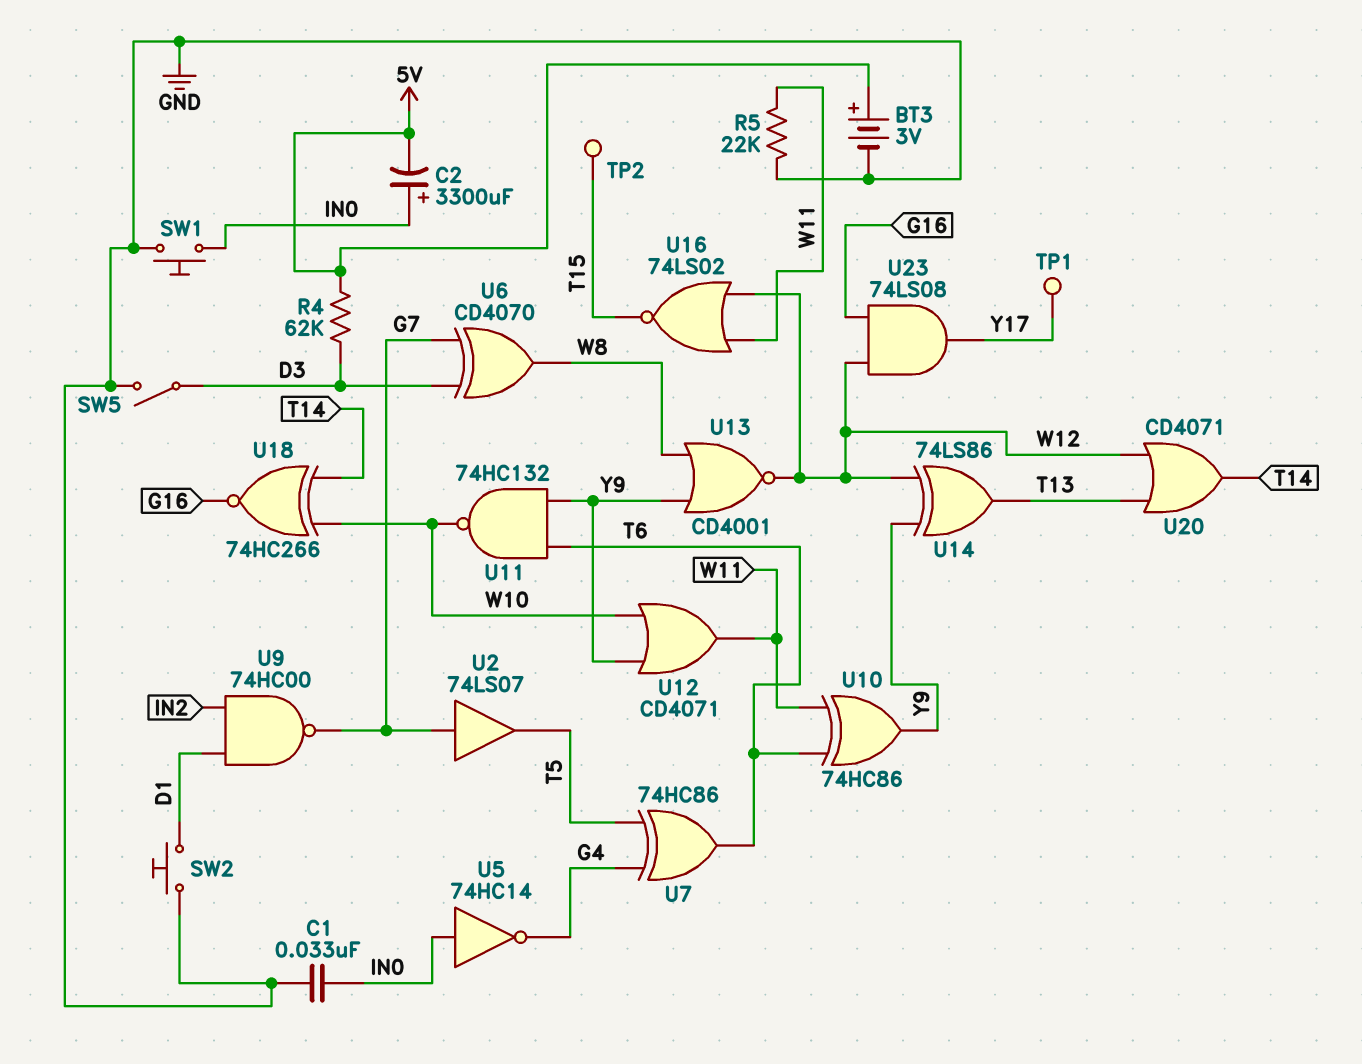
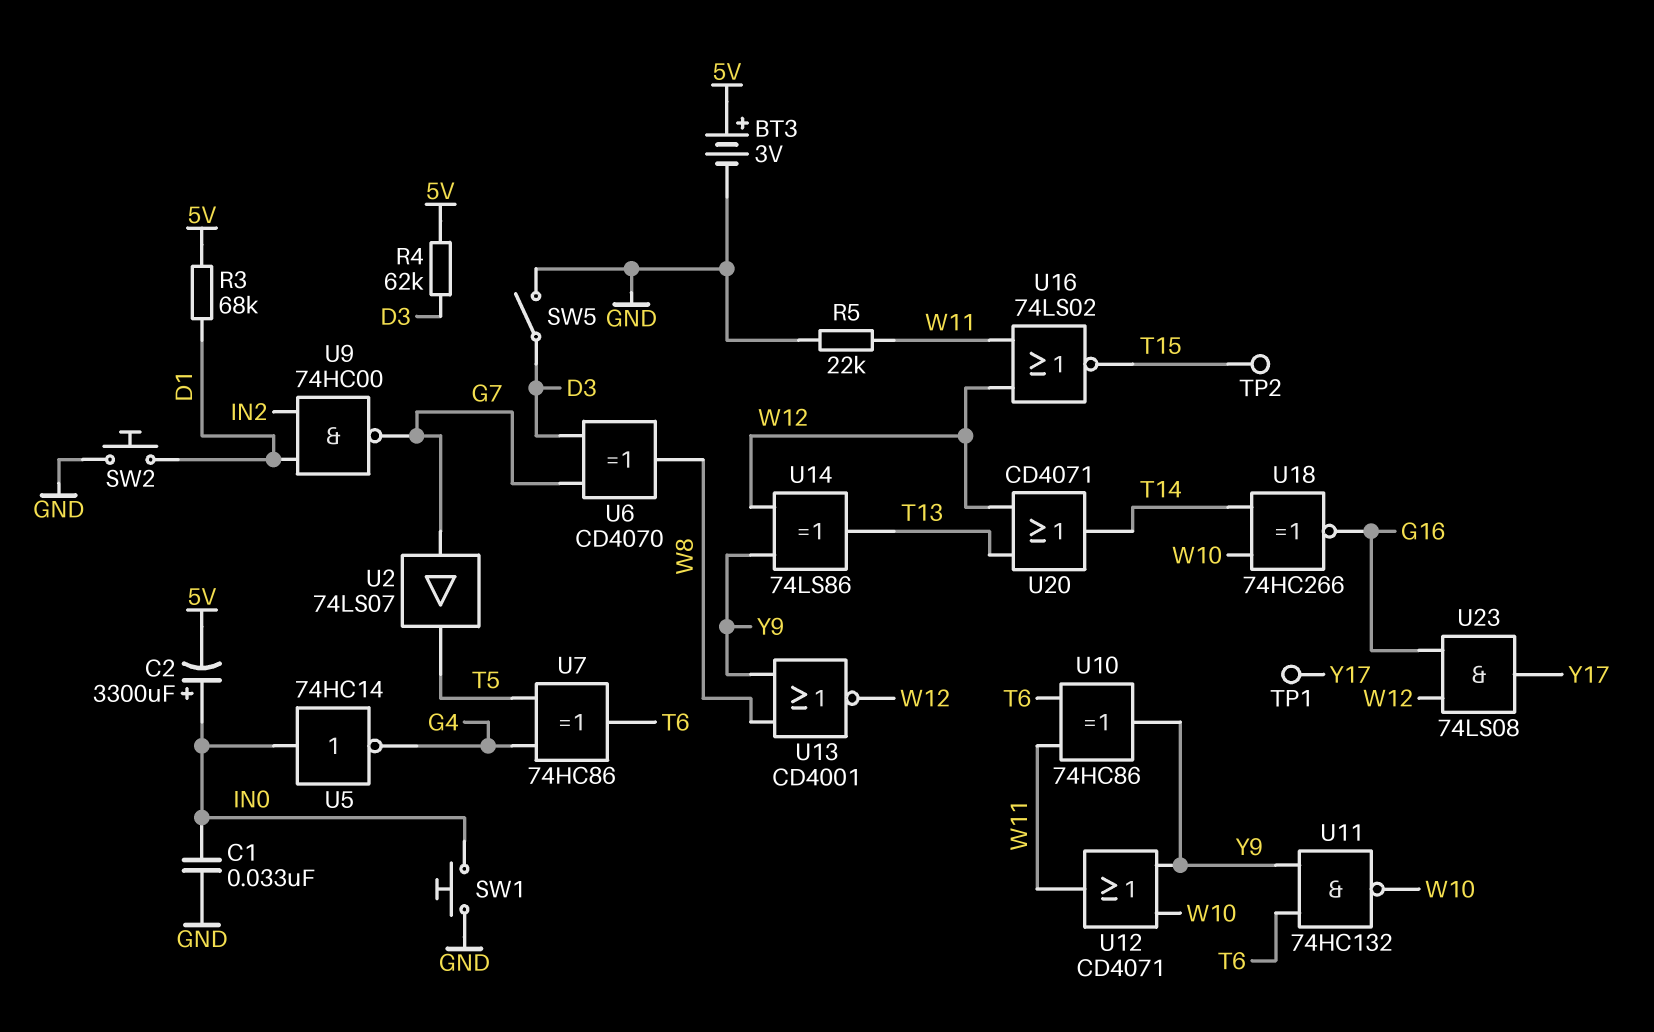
R3: none -> 68k (5V, D1)

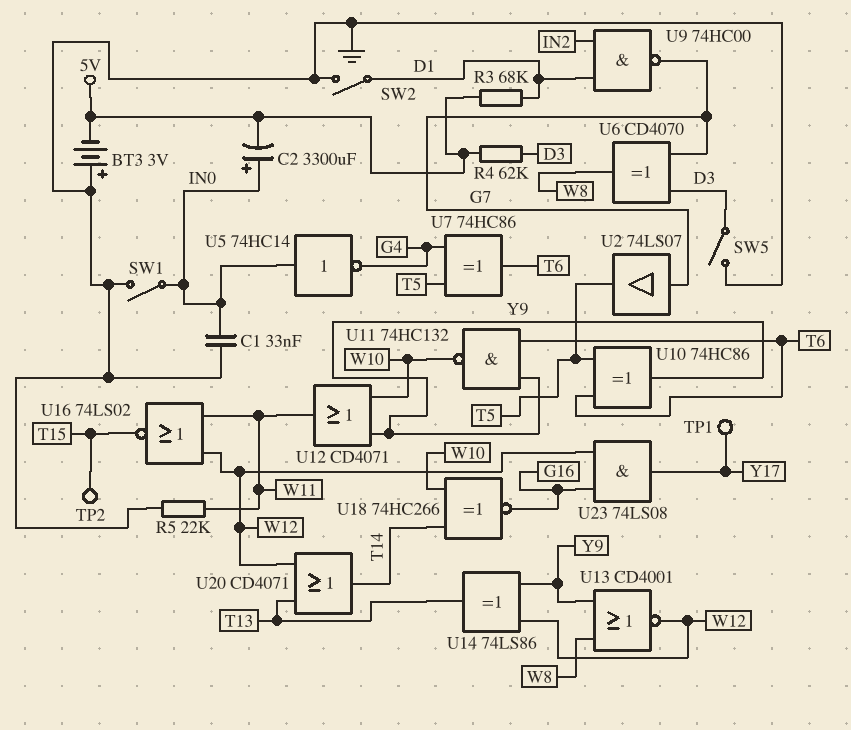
BT3: 3V (plus 5V, minus GND) -> 3V (plus GND, minus 5V)
SW1: button (GND, IN0) -> switch (GND, IN0)
SW2: button (D1, GND) -> switch (D1, GND)
U10: XOR 74HC86 (in T6, in W11, out Y9) -> XOR 74HC86 (in T5, in T6, out Y9)

